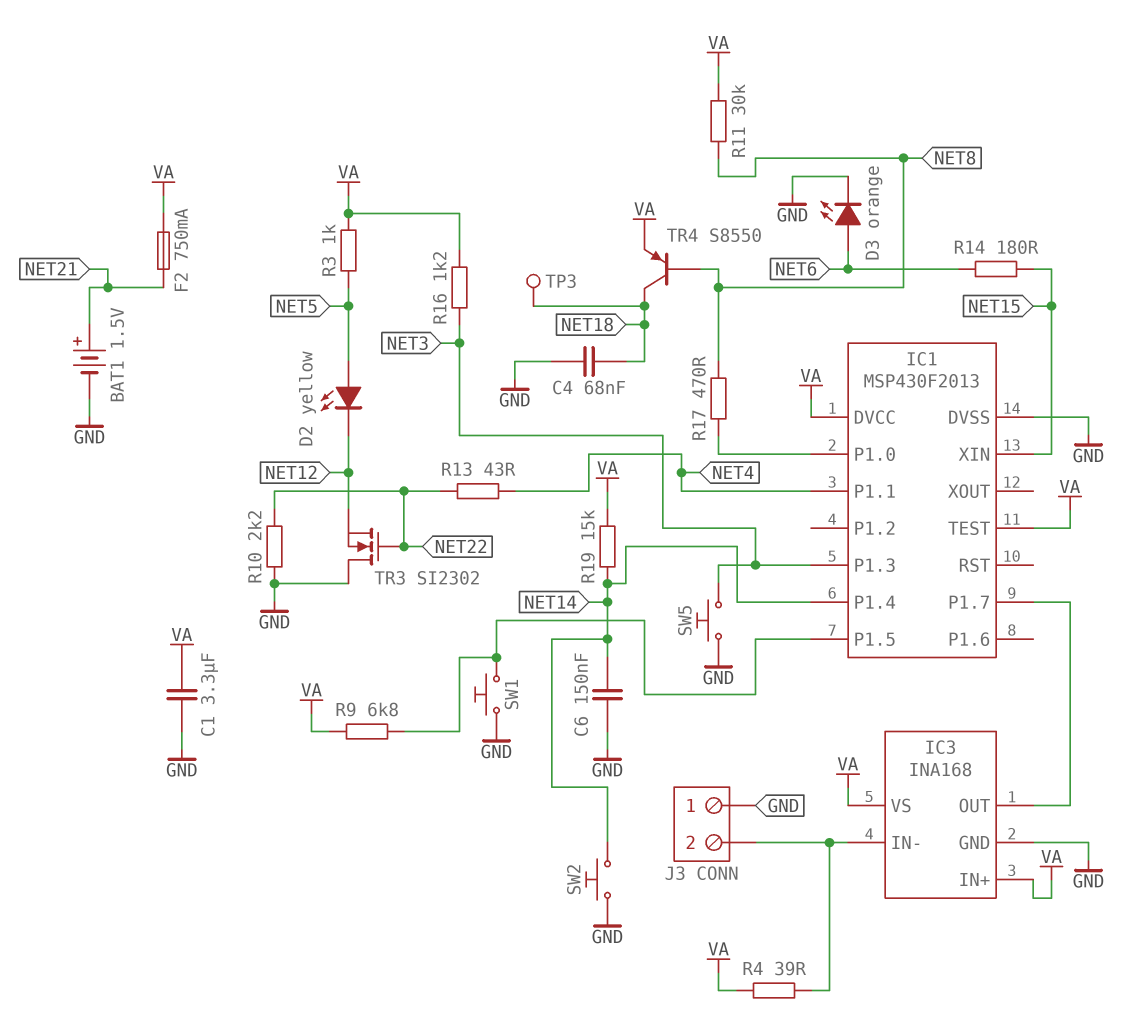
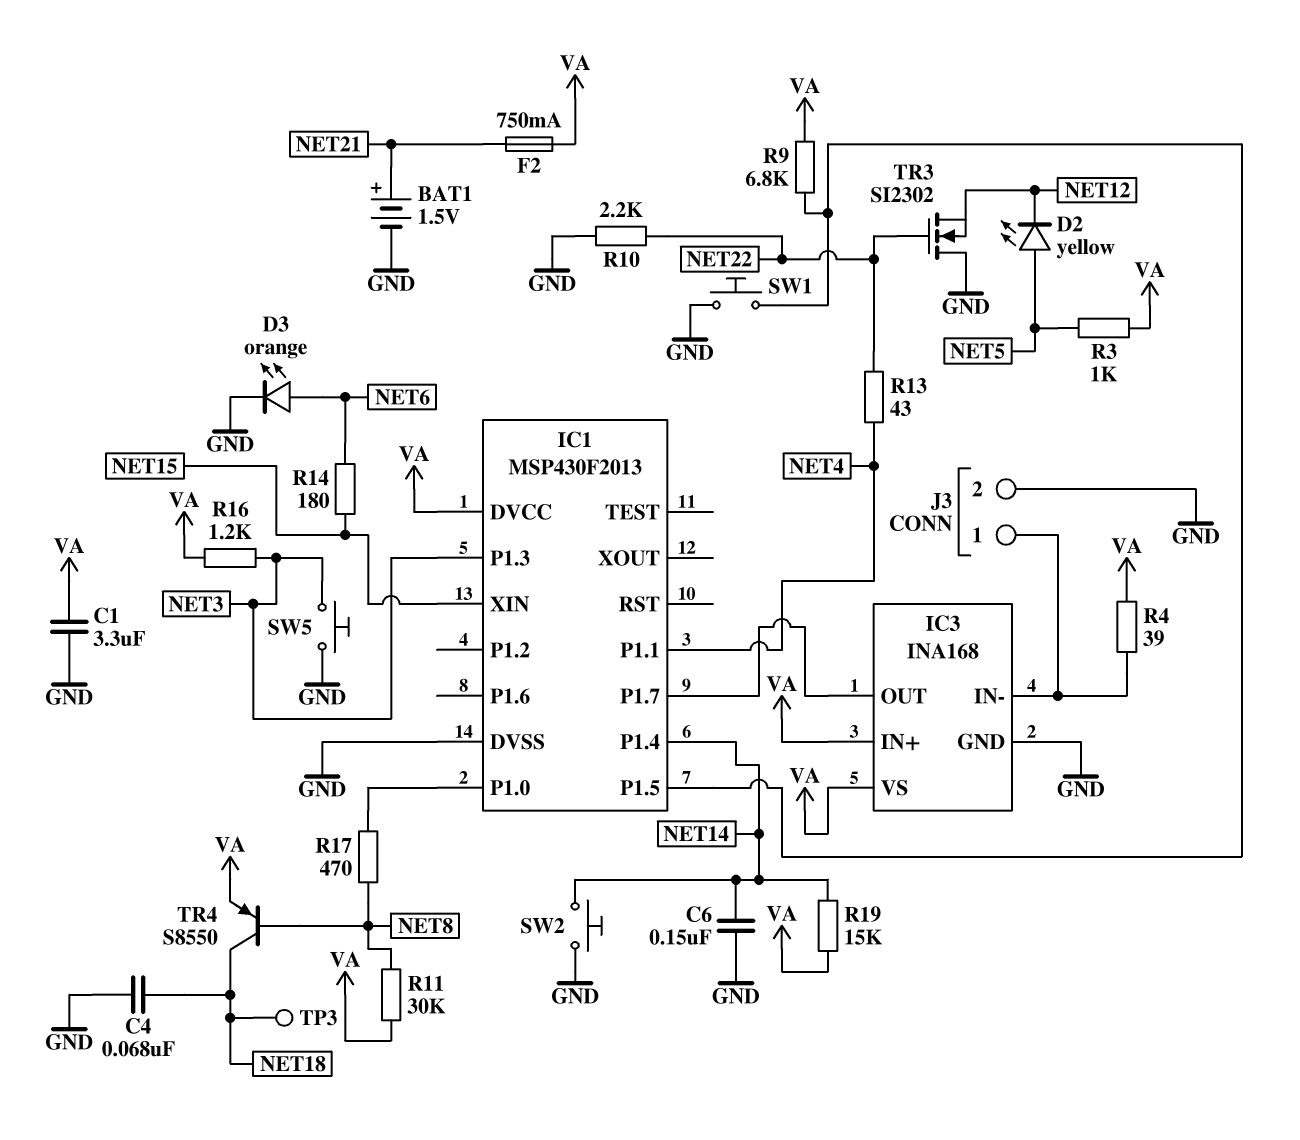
IC1 pin TEST: VA -> none
J3 pin 1: GND -> IC3/IN-
J3 pin 2: IC3/IN- -> GND

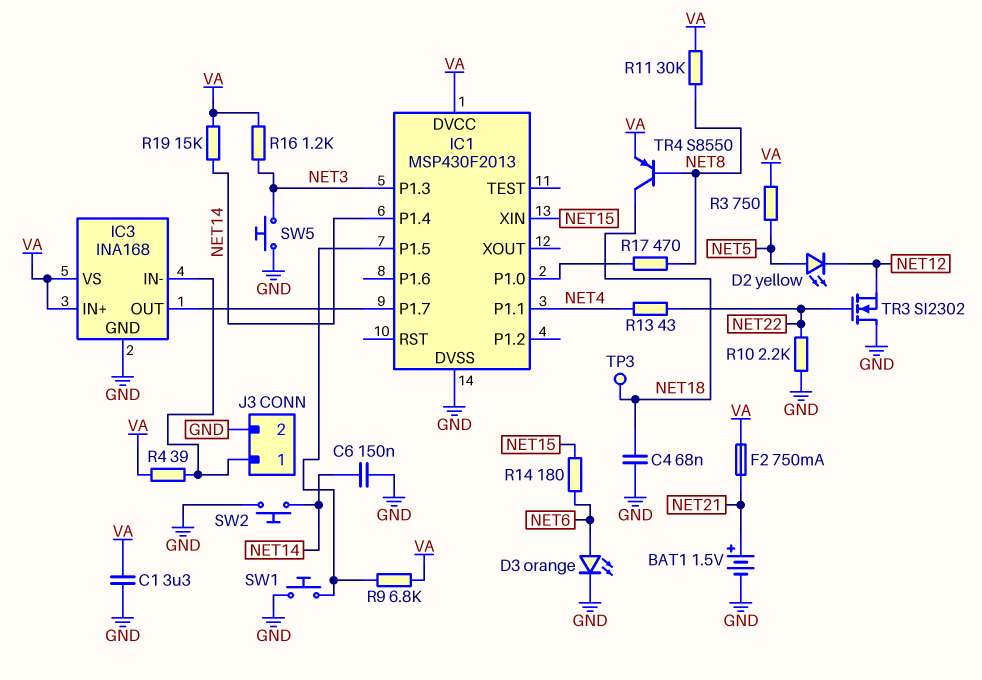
R3: 1k (NET5, VA) -> 750 (NET5, VA)

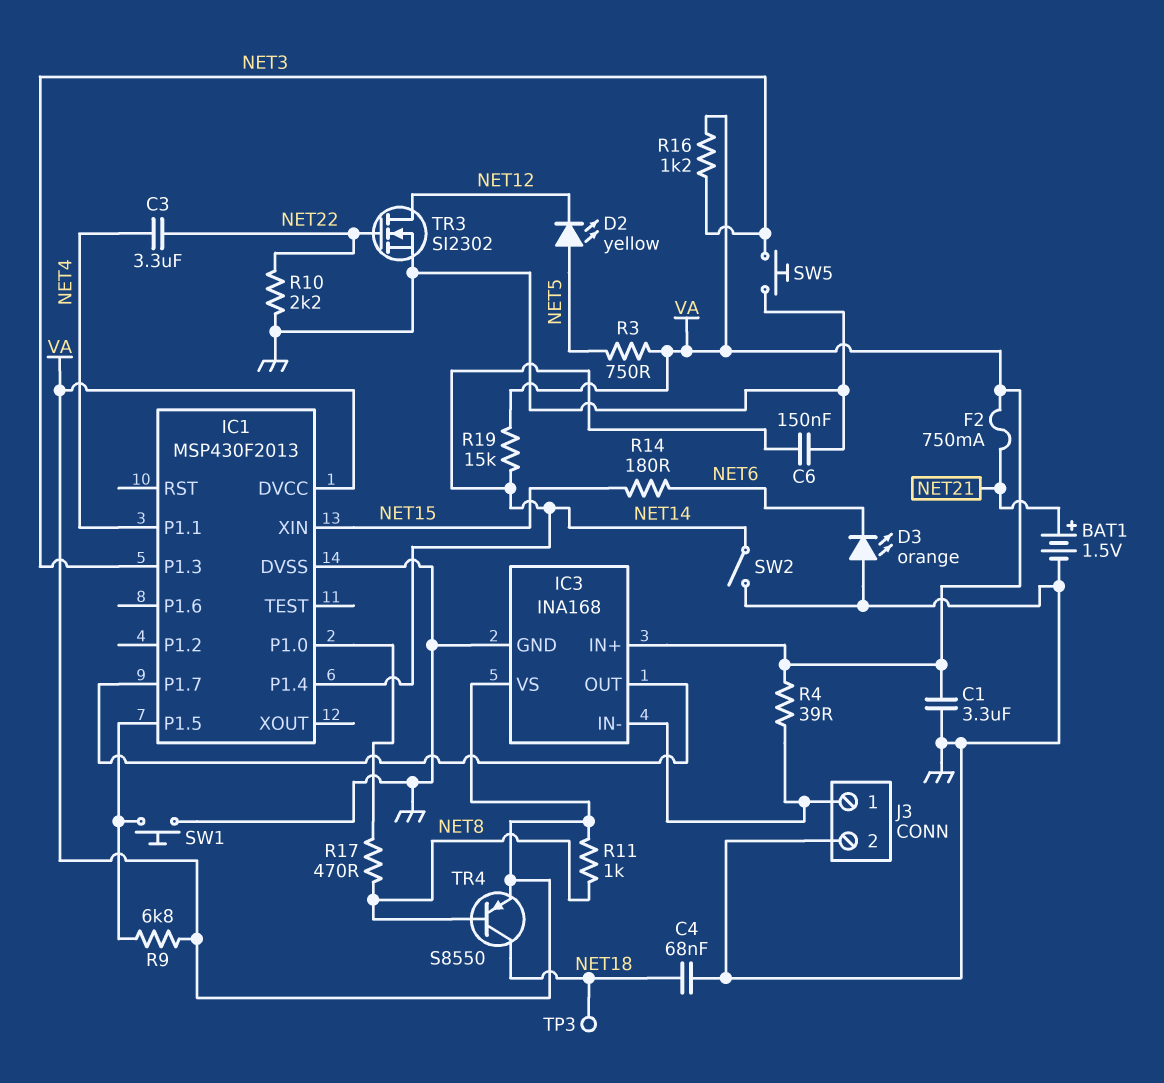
C3: none -> 3.3uF (NET4, NET22)
D3: LED orange (A NET6, K GND) -> LED orange (A GND, K NET6)
R11: 30k (NET8, VA) -> 1k (NET8, VA)
R13: 43 (NET4, NET22) -> none
SW2: button (GND, NET14) -> switch (GND, NET14)
TR3: NMOS SI2302 (G NET22, D GND, S NET12) -> NMOS SI2302 (G NET22, D NET12, S GND)

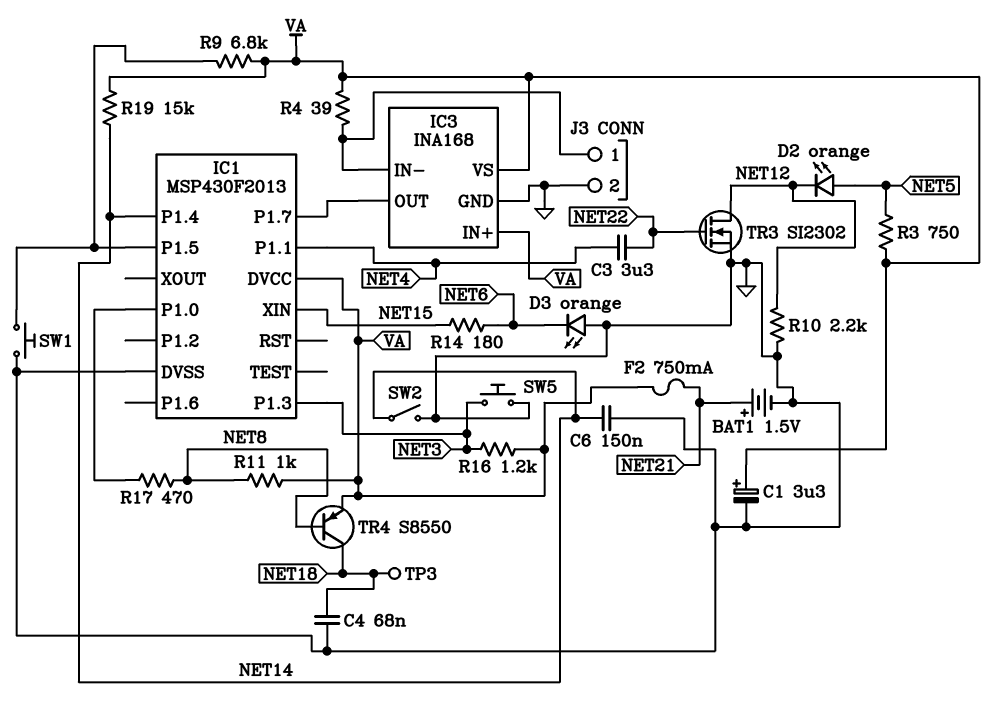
C1: 3.3uF (GND, VA) -> 3.3uF (plus VA, minus GND)
D2: LED yellow (A NET5, K NET12) -> LED orange (A NET5, K NET12)
R10: 2.2k (GND, NET22) -> 2.2k (GND, NET12)

